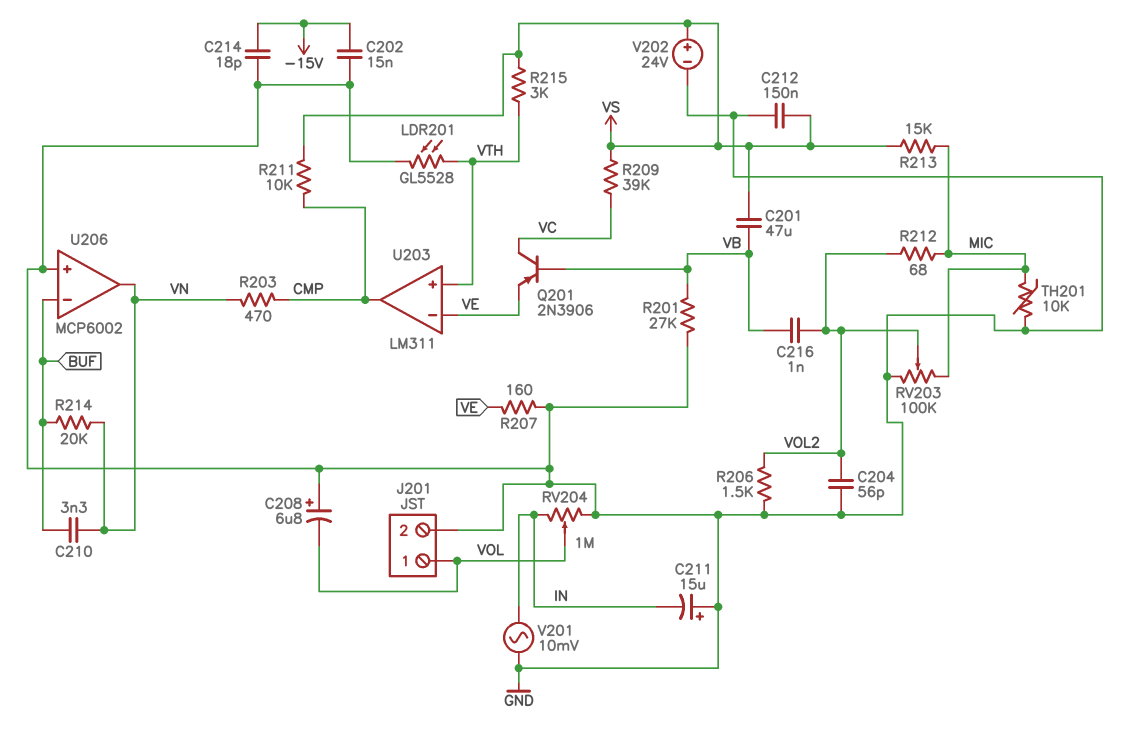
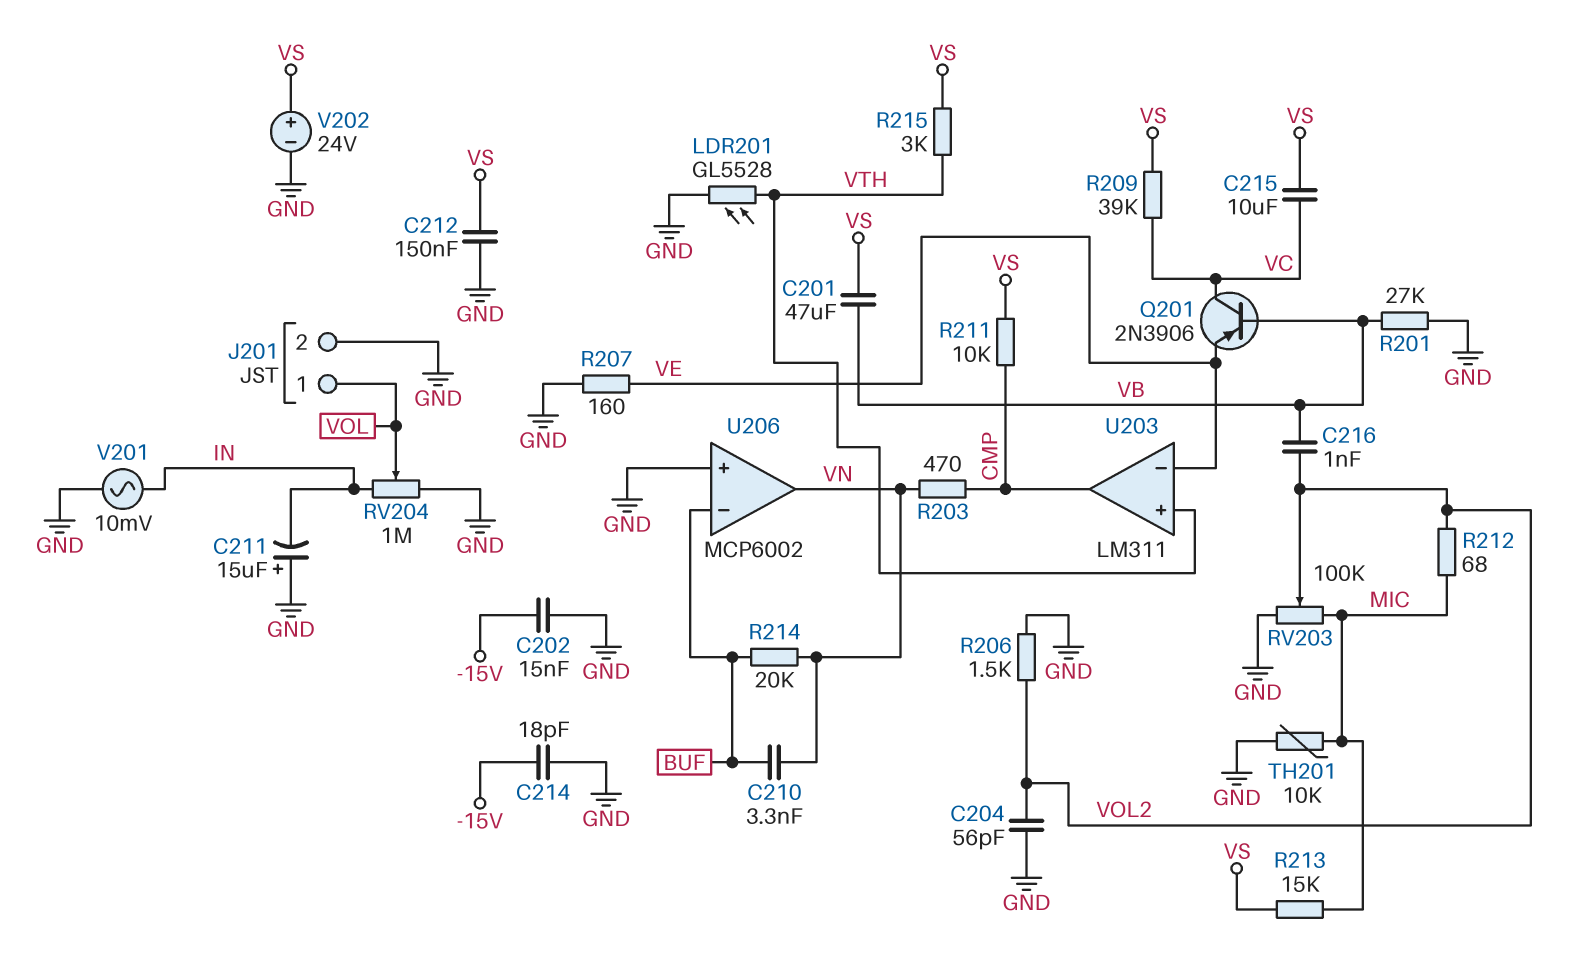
C208: 6.8uF (plus GND, minus VOL) -> none
C215: none -> 10uF (VC, VS)

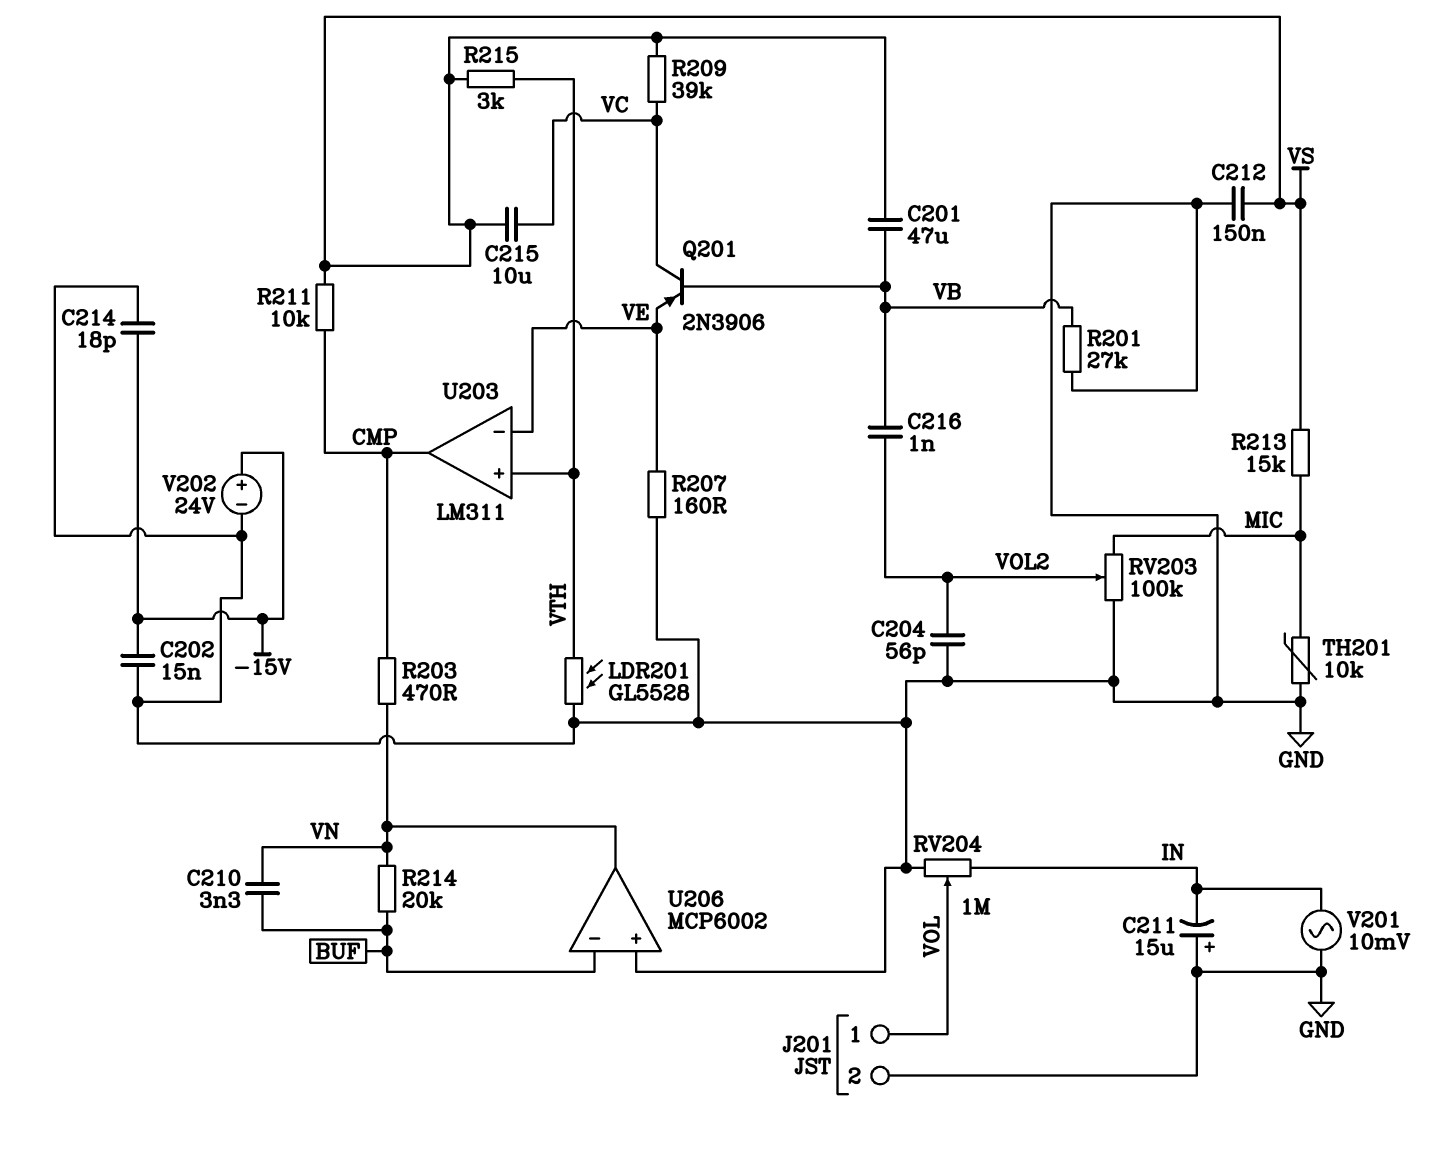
R206: 1.5k (GND, VOL2) -> none
R212: 68 (MIC, VOL2) -> none
V202: 24V (plus VS, minus GND) -> 24V (plus -15V, minus GND)

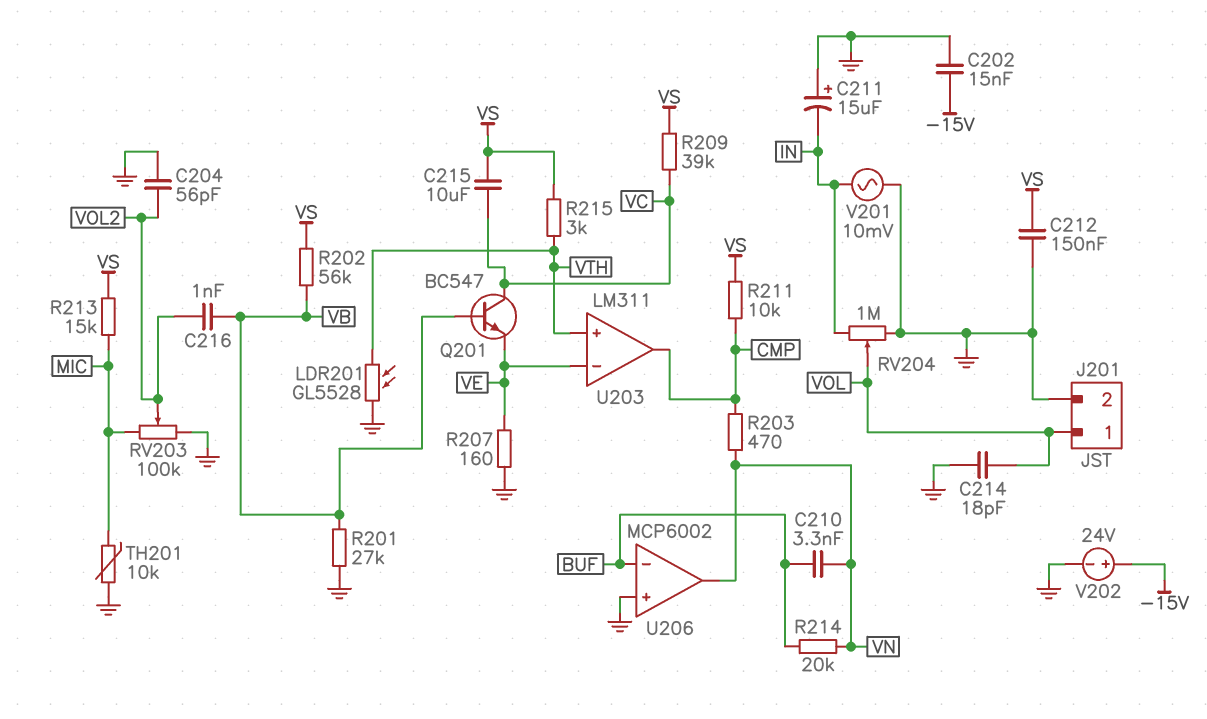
C201: 47uF (VB, VS) -> none
C214: 18pF (-15V, GND) -> 18pF (GND, VOL)
Q201: PNP 2N3906 (B VB, C VC, E VE) -> NPN BC547 (B VB, C VC, E VE)
R202: none -> 56k (VB, VS)

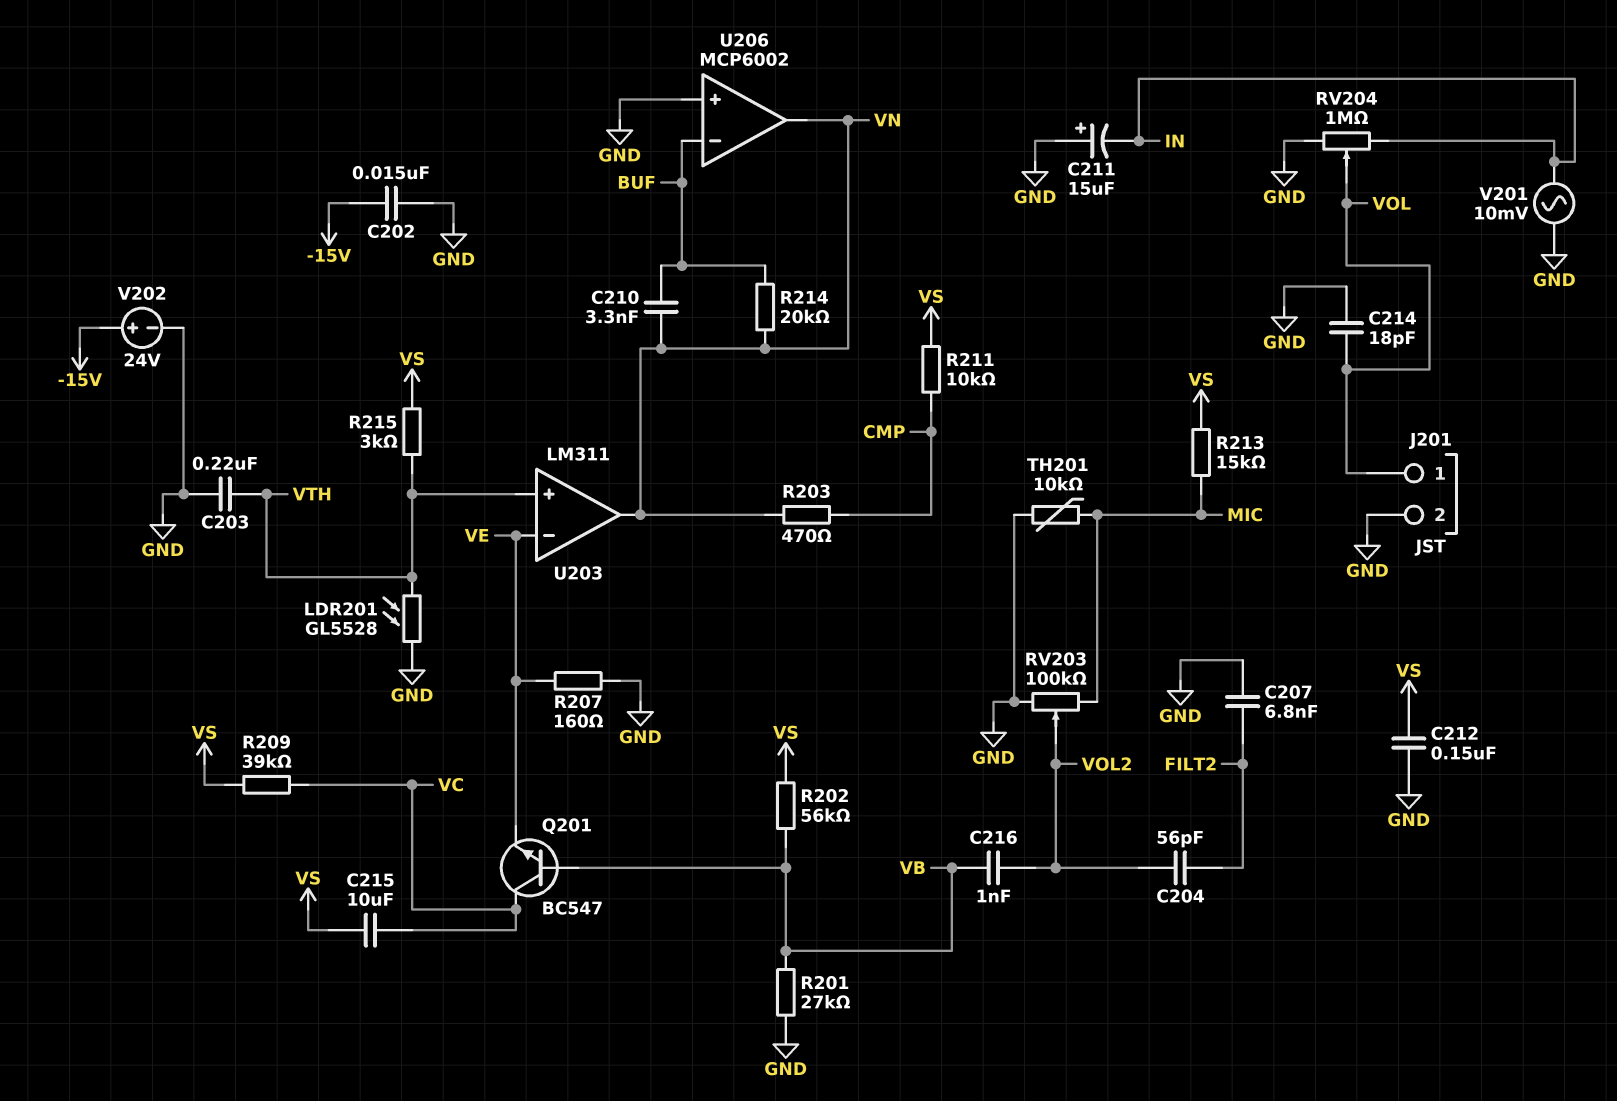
C203: none -> 220nF (GND, VTH)
C204: 56pF (GND, VOL2) -> 56pF (FILT2, VOL2)
C207: none -> 6.8nF (FILT2, GND)
U203 pin out: CMP -> VN

